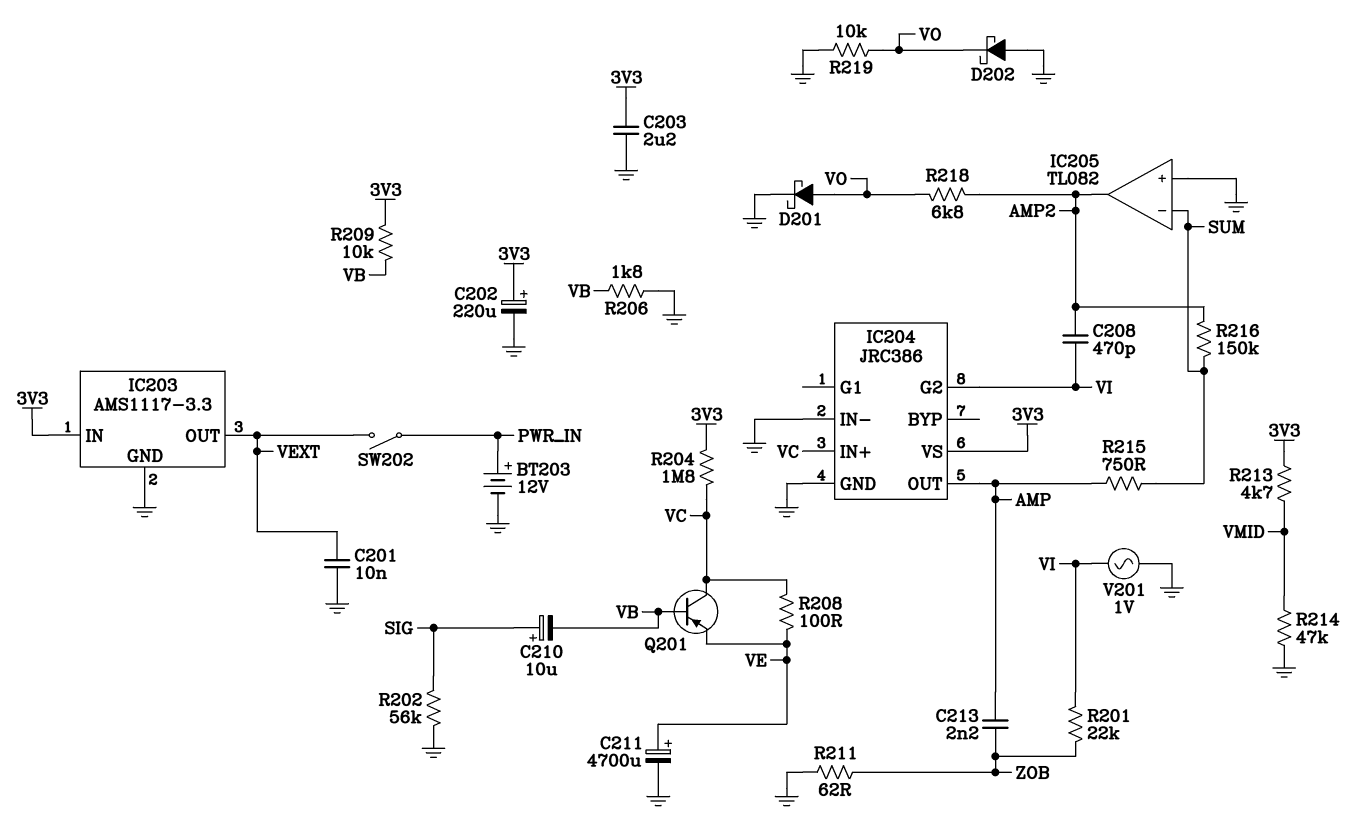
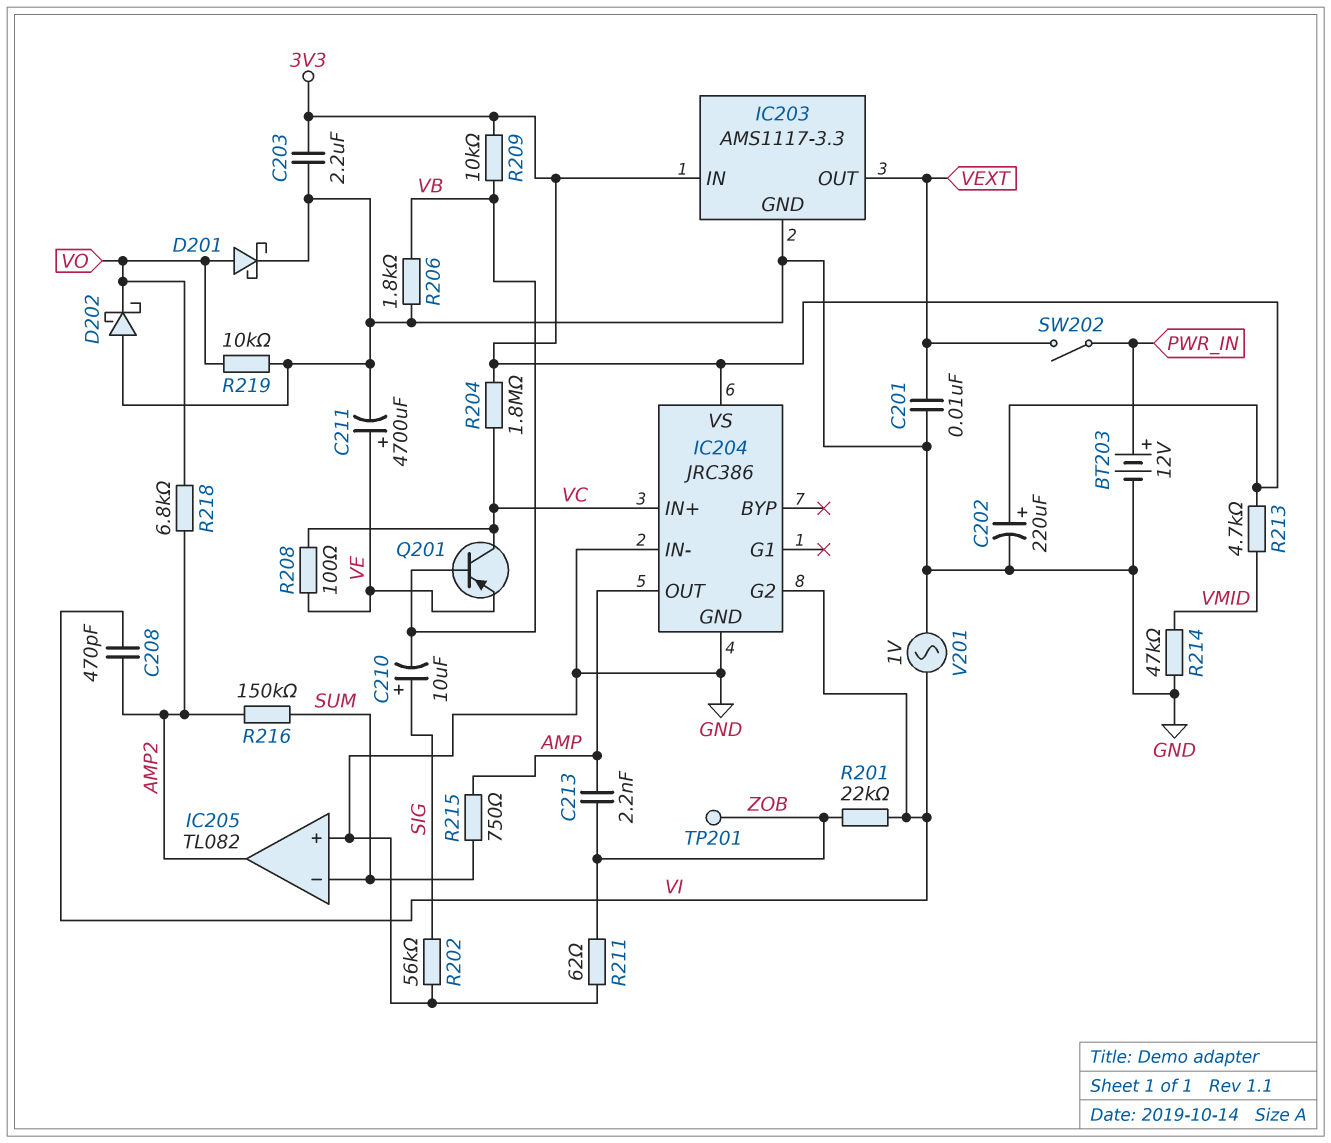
TP201: none -> test point (ZOB)

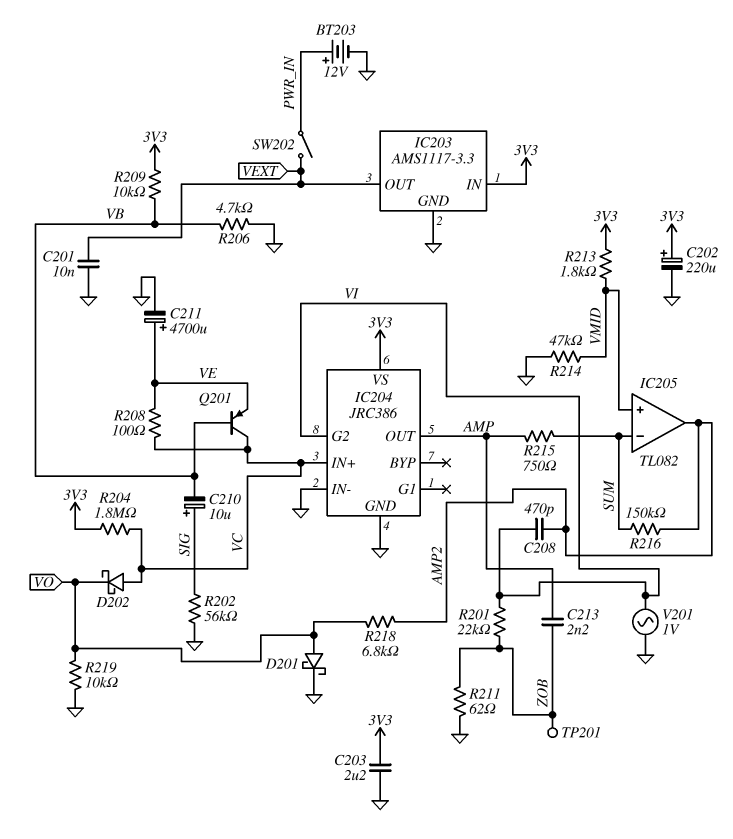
D202: schottky (A GND, K VO) -> schottky (A VC, K VO)
IC205 pin in+: GND -> VMID
R206: 1.8k (GND, VB) -> 4.7k (GND, VB)
R213: 4.7k (3V3, VMID) -> 1.8k (3V3, VMID)

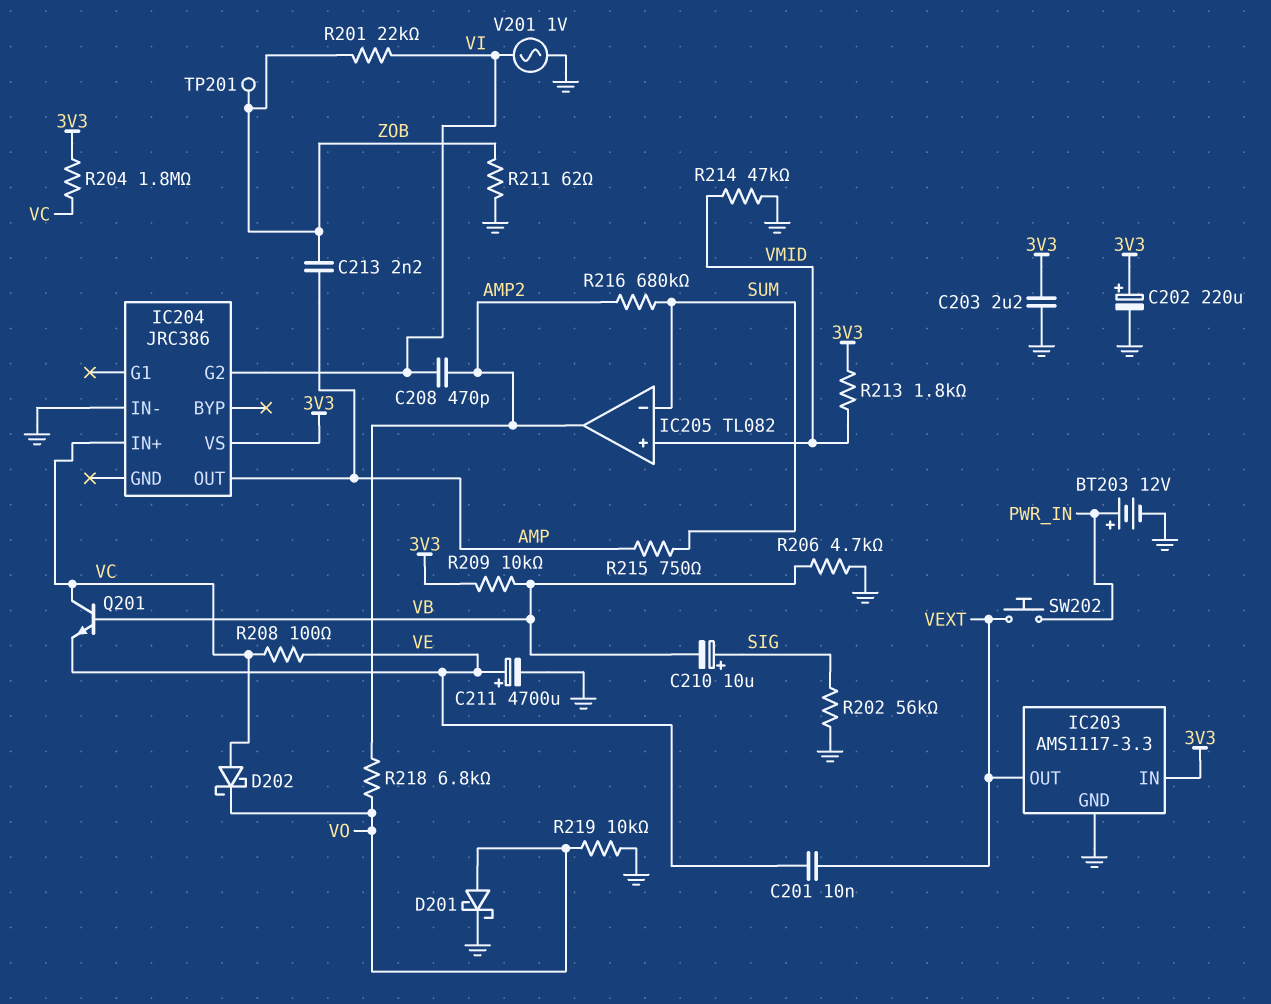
C201: 10nF (GND, VEXT) -> 10nF (VE, VEXT)
IC204 pin GND: GND -> none
Q201: PNP (B VB, C VC, E VE) -> NPN (B VB, C VC, E VE)
R216: 150k (AMP2, SUM) -> 680k (AMP2, SUM)
SW202: switch (PWR_IN, VEXT) -> button (PWR_IN, VEXT)

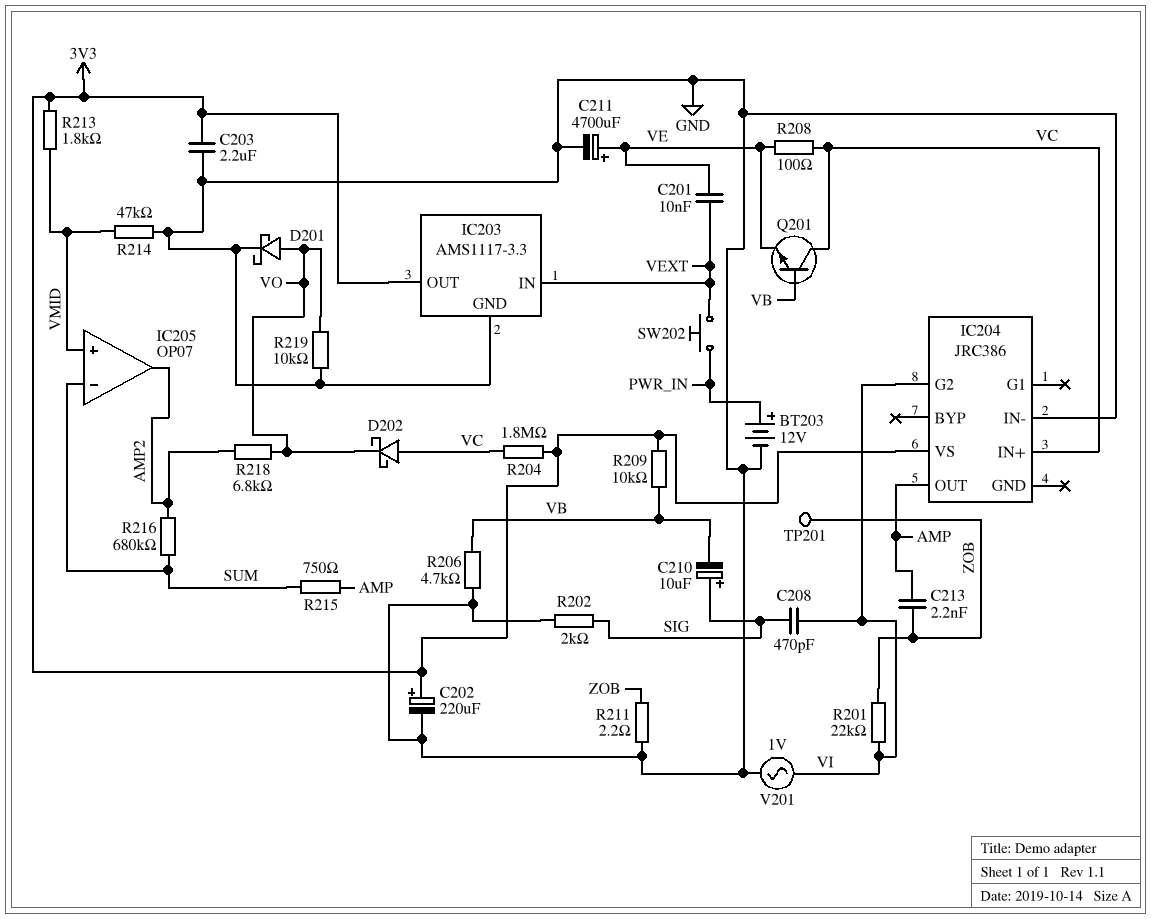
C208: 470pF (AMP2, VI) -> 470pF (SIG, VI)
IC203 pin IN: 3V3 -> VEXT
IC203 pin OUT: VEXT -> 3V3
IC205: TL082 -> OP07
R202: 56k (GND, SIG) -> 2k (GND, SIG)
R211: 62 (GND, ZOB) -> 2.2 (GND, ZOB)

